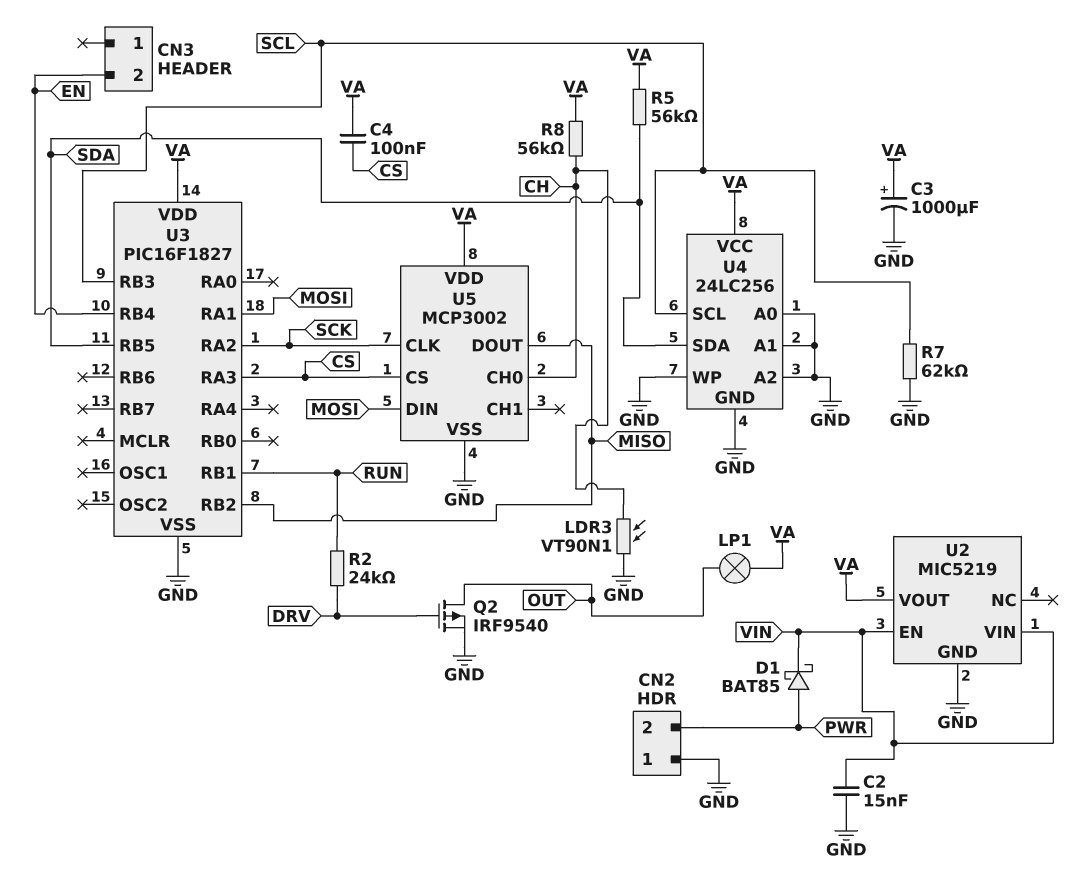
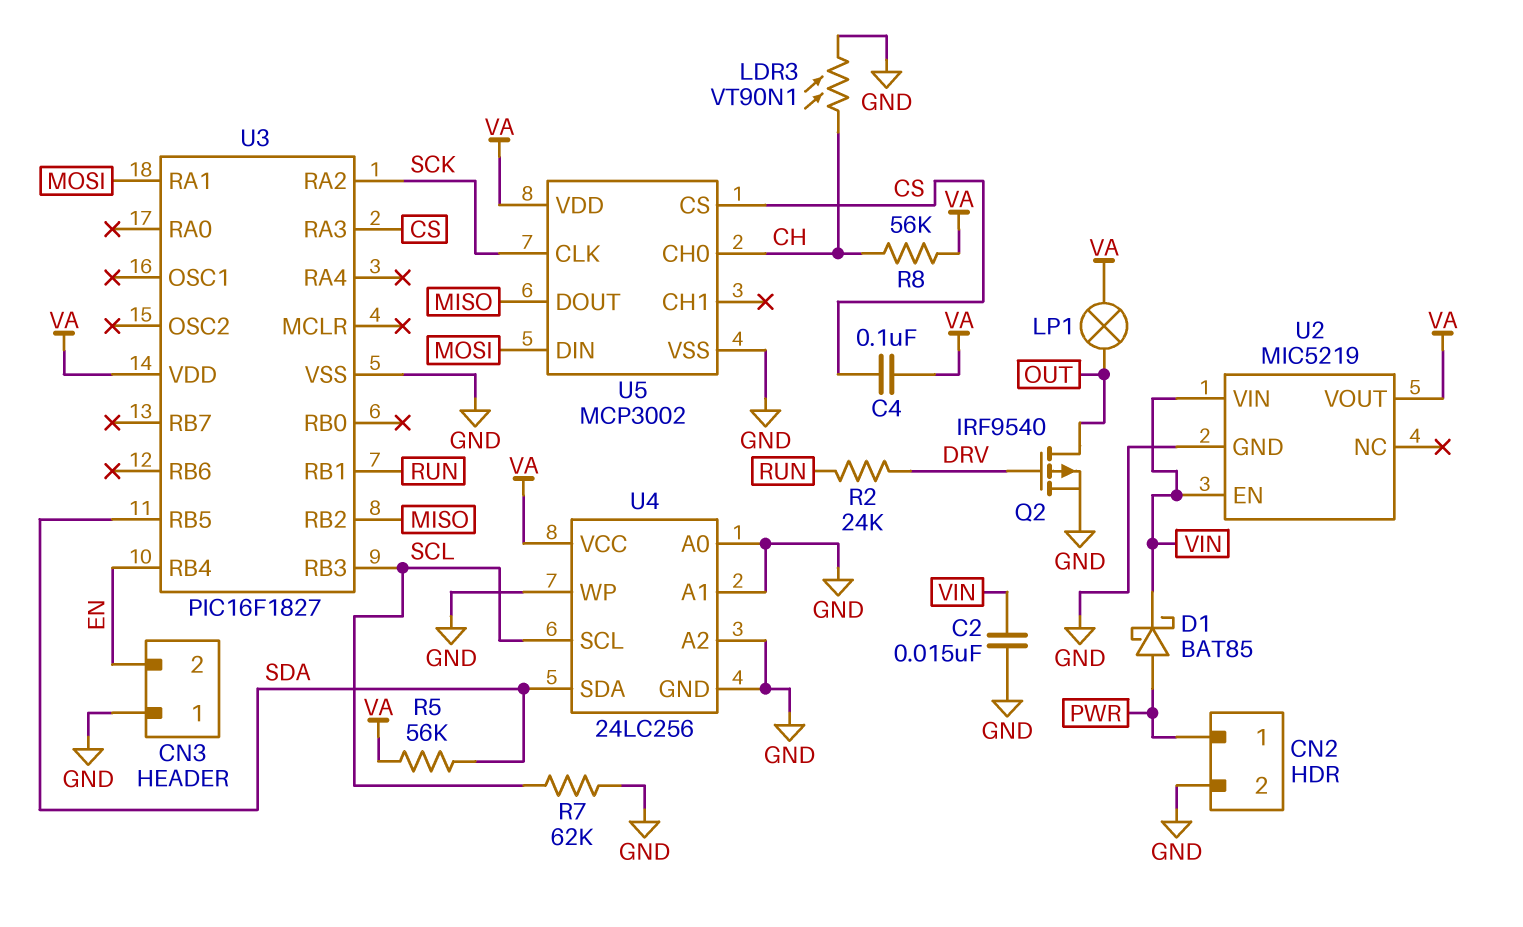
C3: 1000uF (plus VA, minus GND) -> none
CN2 pin 1: GND -> PWR
CN2 pin 2: PWR -> GND
CN3 pin 1: none -> GND

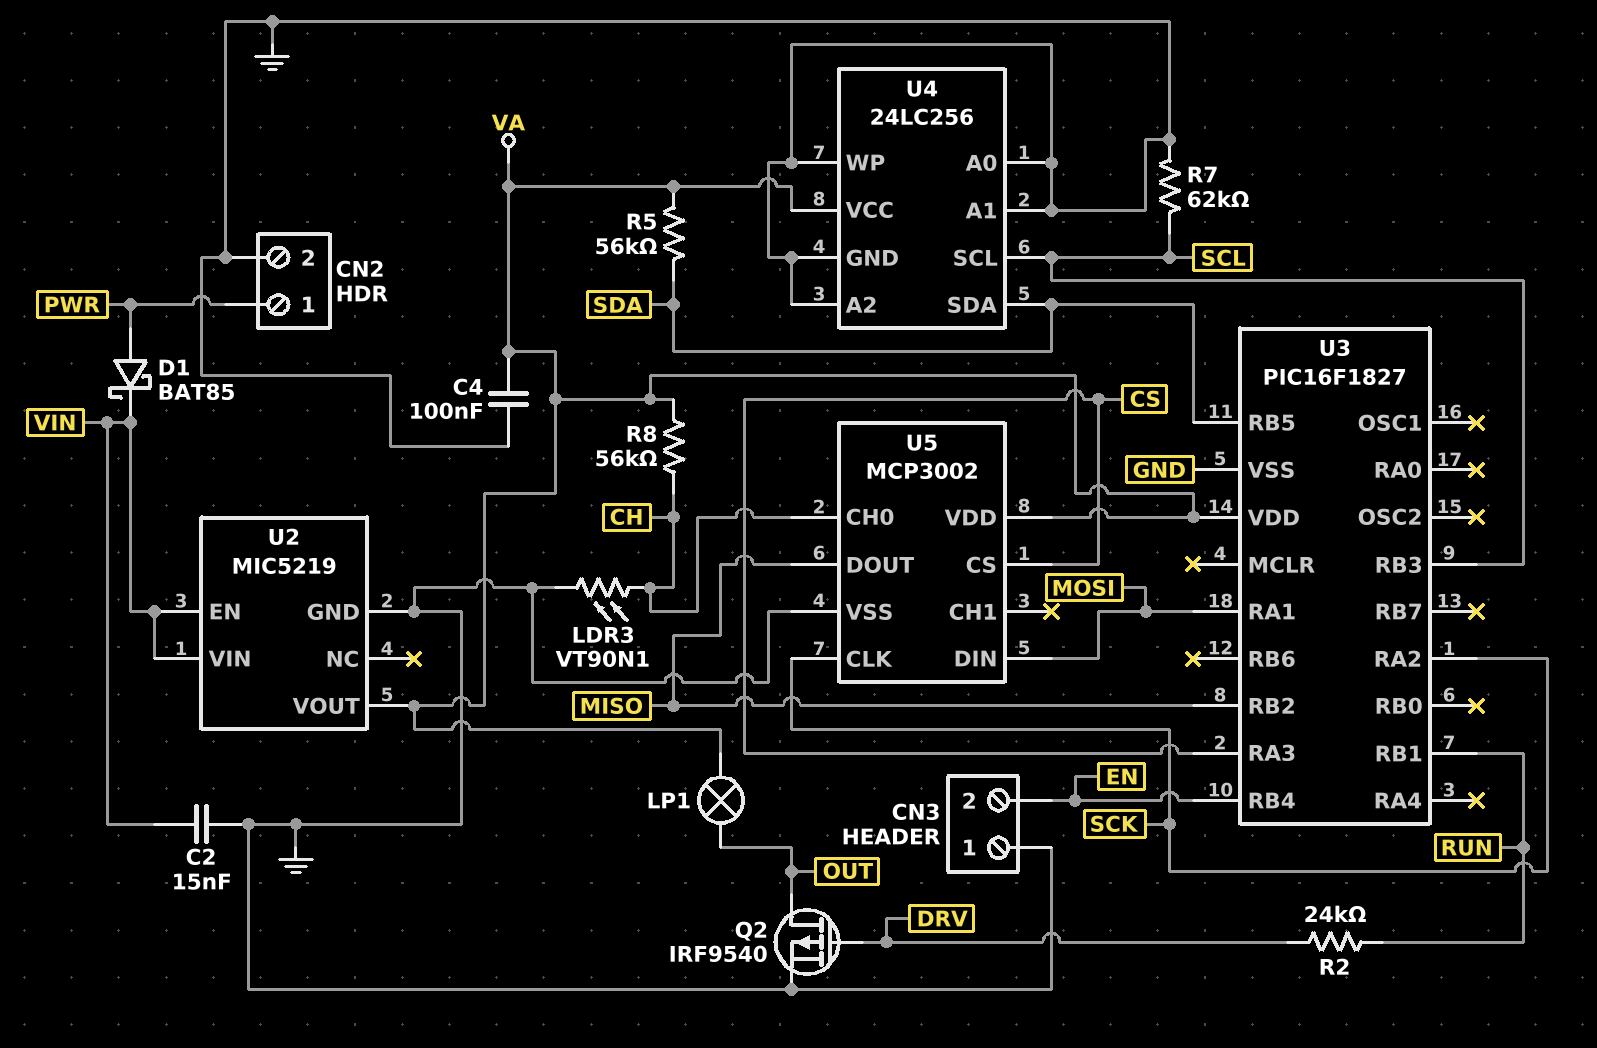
C4: 100nF (CS, VA) -> 100nF (GND, VA)

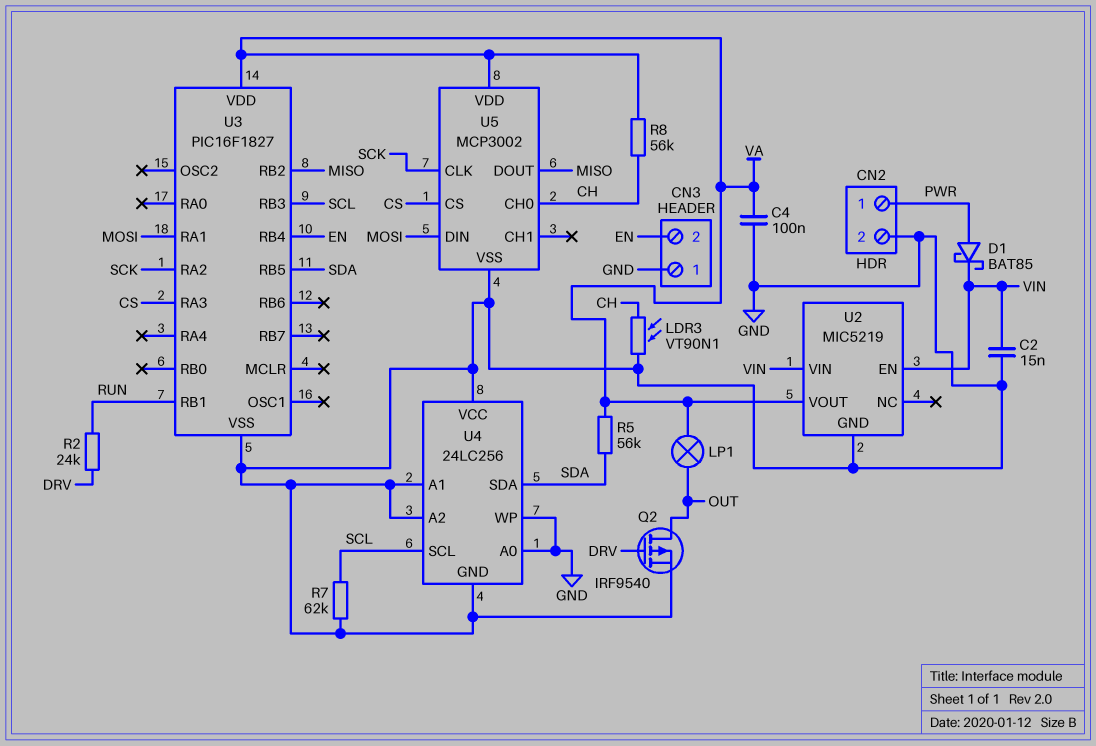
U4 pin VCC: VA -> GND

